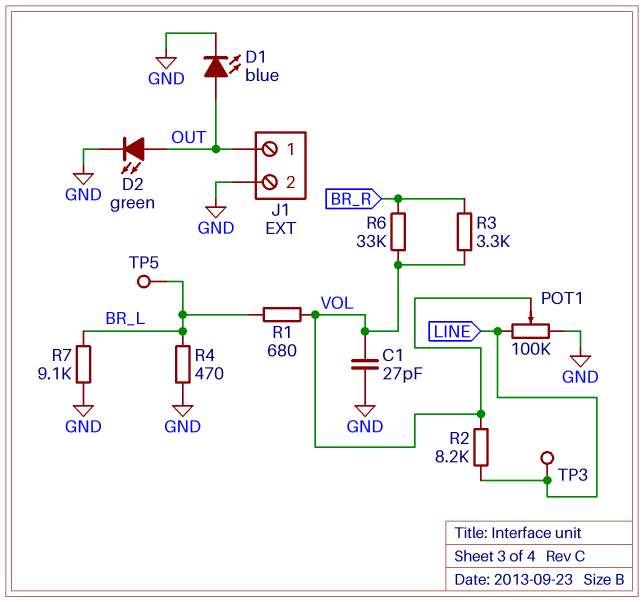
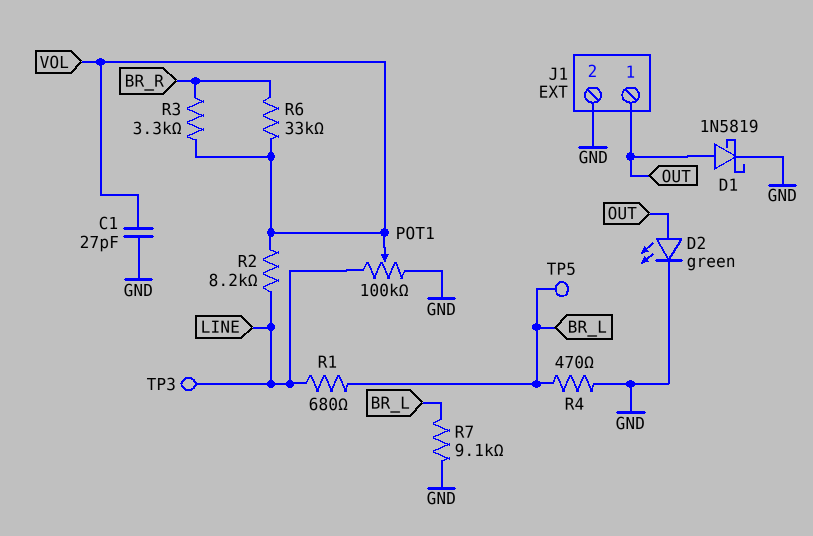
D1: LED blue (A OUT, K GND) -> schottky 1N5819 (A OUT, K GND)
R1: 680 (BR_L, VOL) -> 680 (BR_L, LINE)

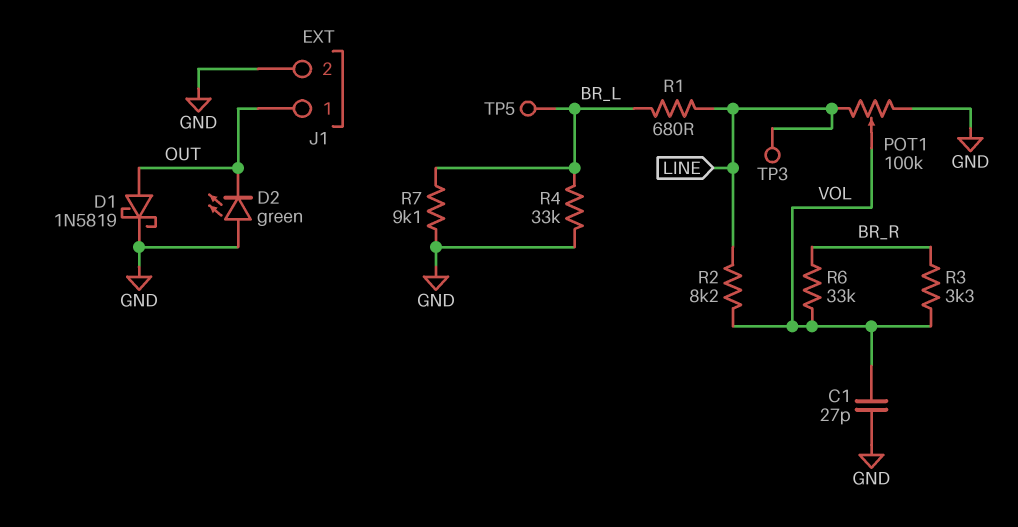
D2: LED green (A OUT, K GND) -> LED green (A GND, K OUT)
R4: 470 (BR_L, GND) -> 33k (BR_L, GND)

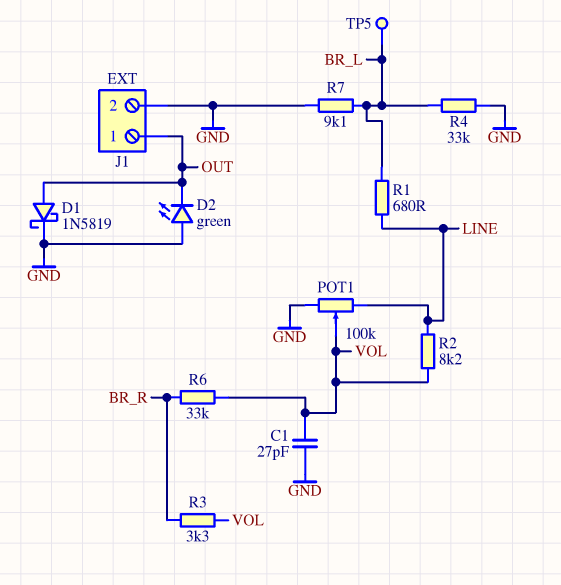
TP3: test point (LINE) -> none

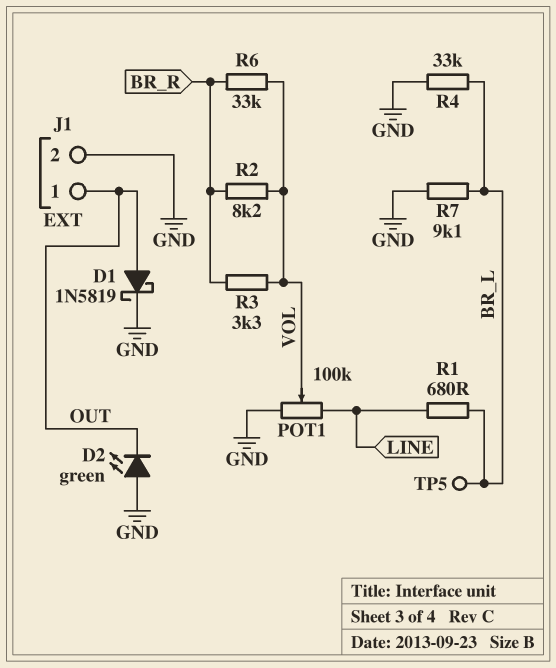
C1: 27pF (GND, VOL) -> none
R2: 8.2k (LINE, VOL) -> 8.2k (BR_R, VOL)

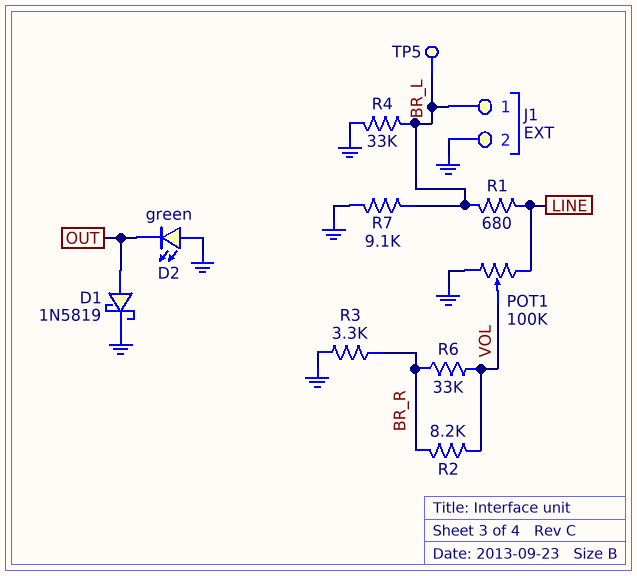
J1 pin 1: OUT -> BR_L
R3: 3.3k (BR_R, VOL) -> 3.3k (BR_R, GND)

